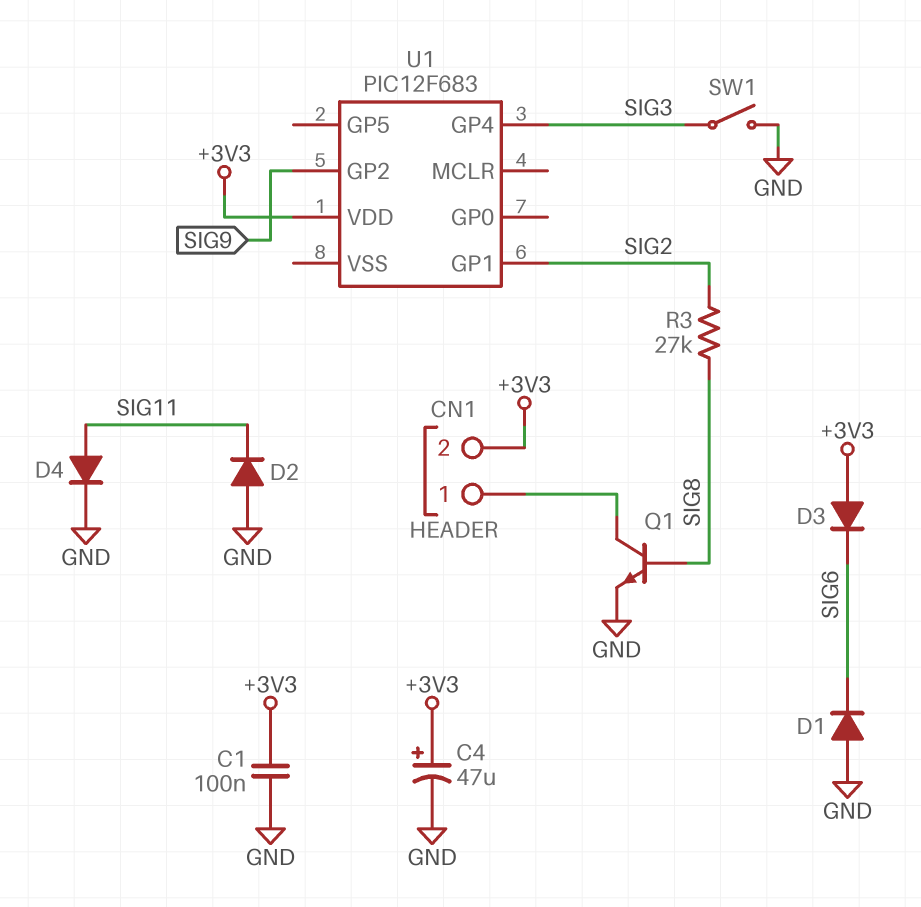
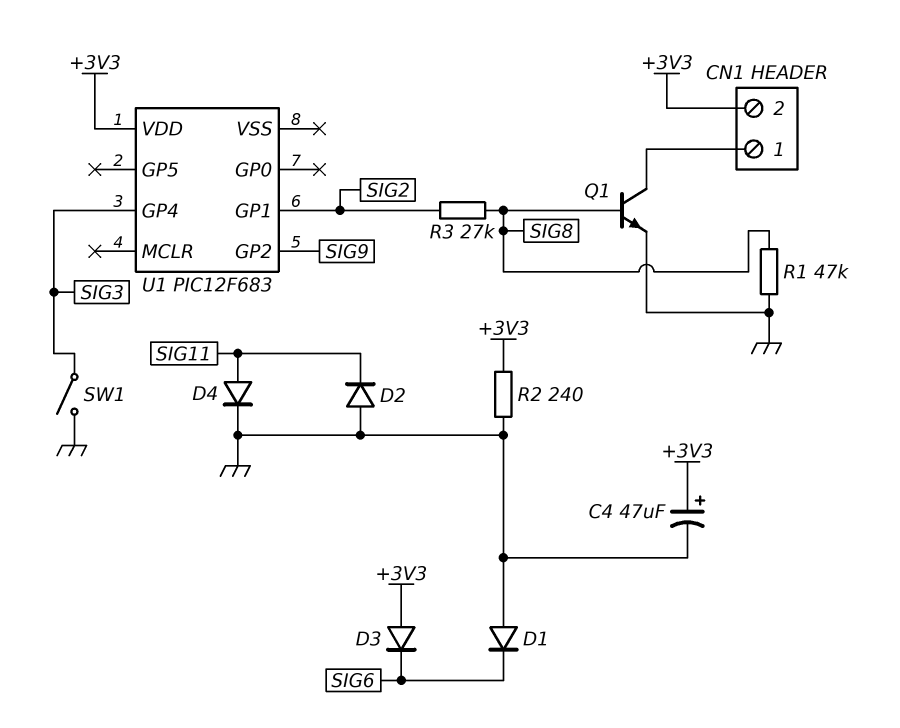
C1: 100nF (+3V3, GND) -> none
R1: none -> 47k (GND, SIG8)
R2: none -> 240 (+3V3, GND)

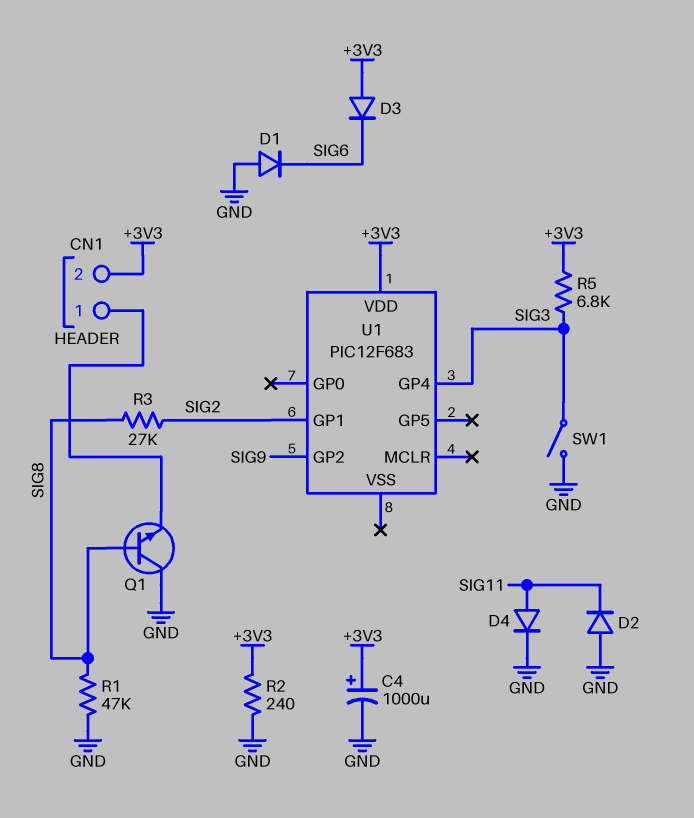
C4: 47uF (plus +3V3, minus GND) -> 1000uF (plus +3V3, minus GND)
Q1: NPN (B SIG8, C CN1/1, E GND) -> NPN (B SIG8, C GND, E CN1/1)
R5: none -> 6.8k (+3V3, SIG3)

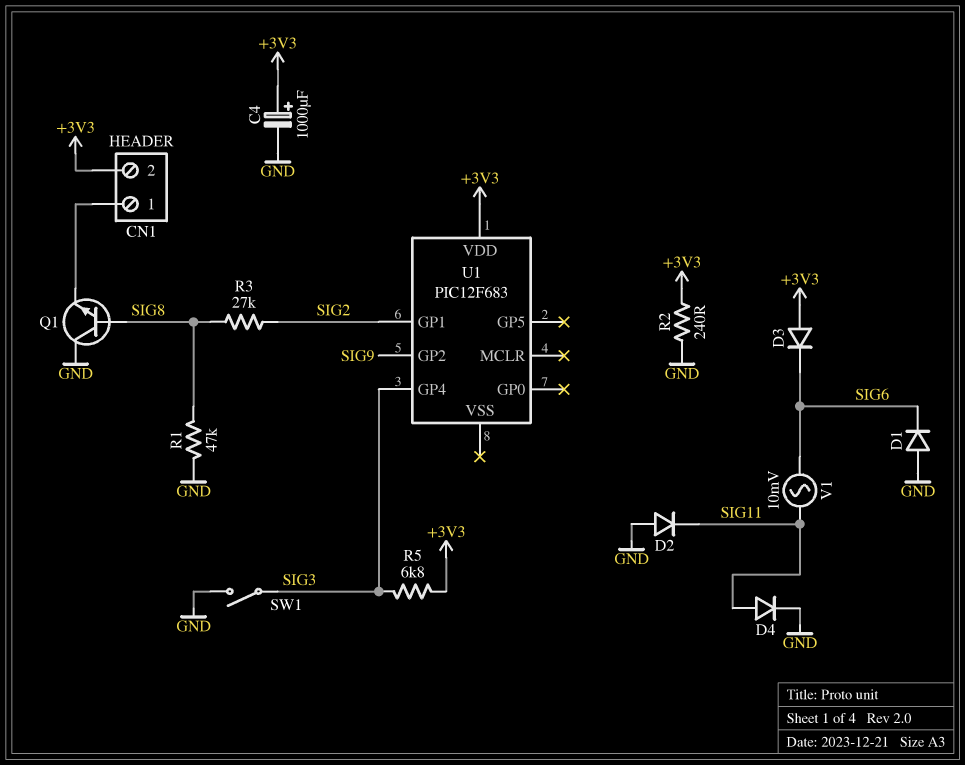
V1: none -> AC 10mV (SIG6, SIG11)

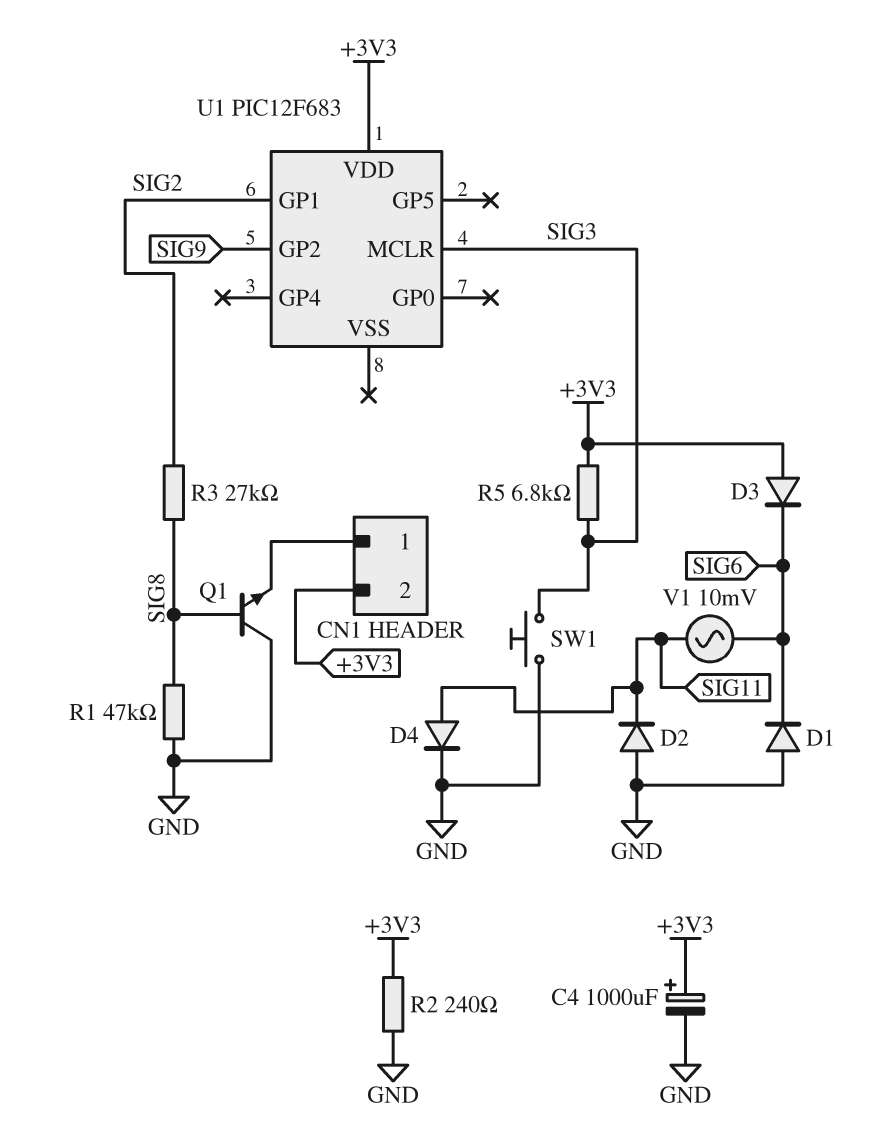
SW1: switch (GND, SIG3) -> button (GND, SIG3)
U1 pin GP4: SIG3 -> none
U1 pin MCLR: none -> SIG3

